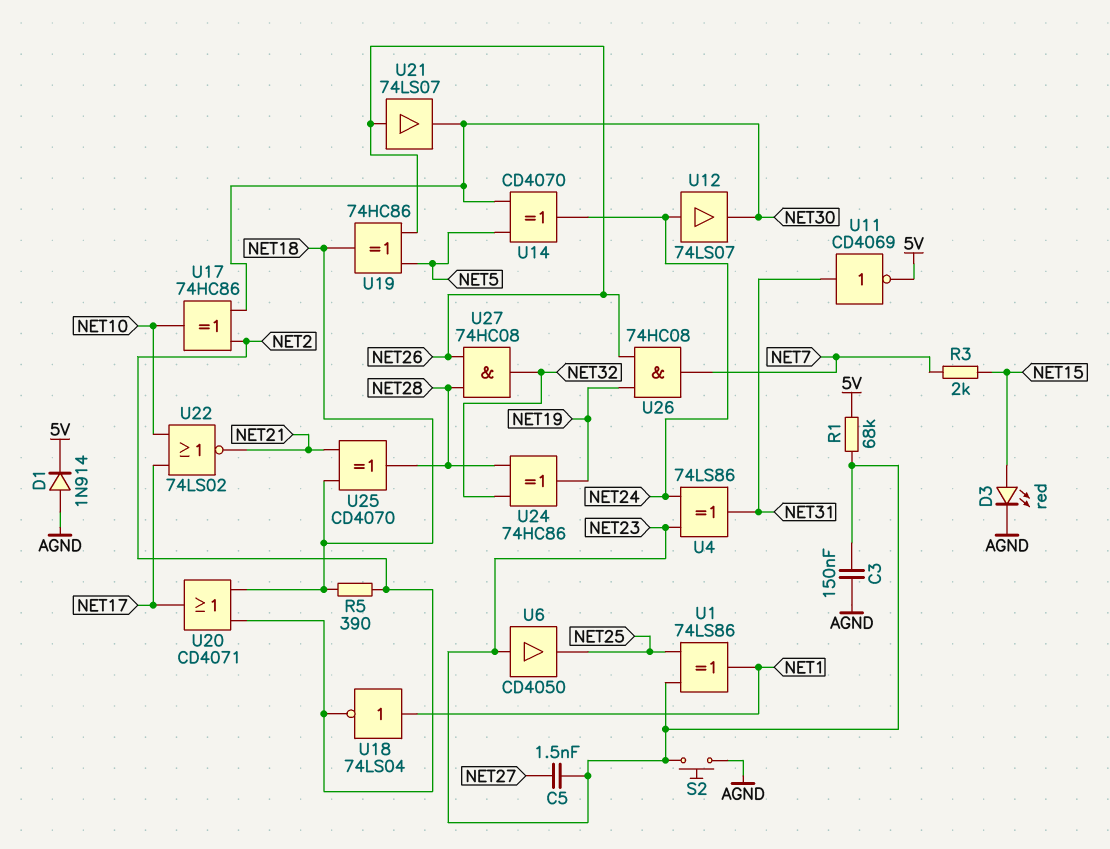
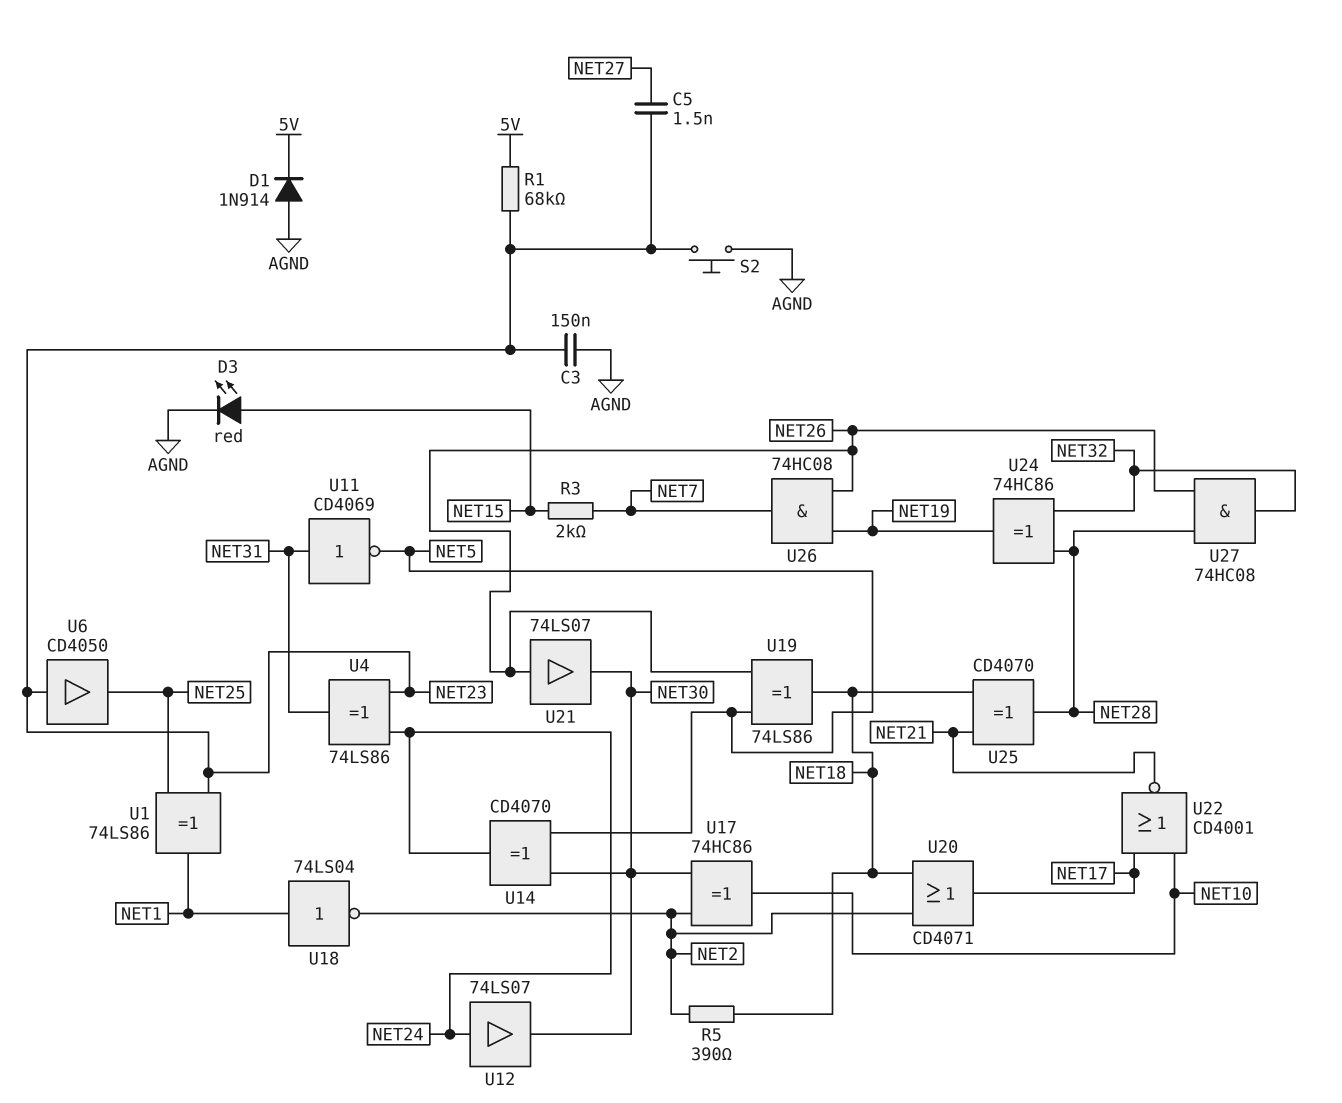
U11: NOT CD4069 (in NET31, out 5V) -> NOT CD4069 (in NET31, out NET5)
U19: XOR 74HC86 (in NET5, in NET26, out NET18) -> XOR 74LS86 (in NET5, in NET26, out NET18)
U22: NOR 74LS02 (in NET10, in NET17, out NET21) -> NOR CD4001 (in NET10, in NET17, out NET21)

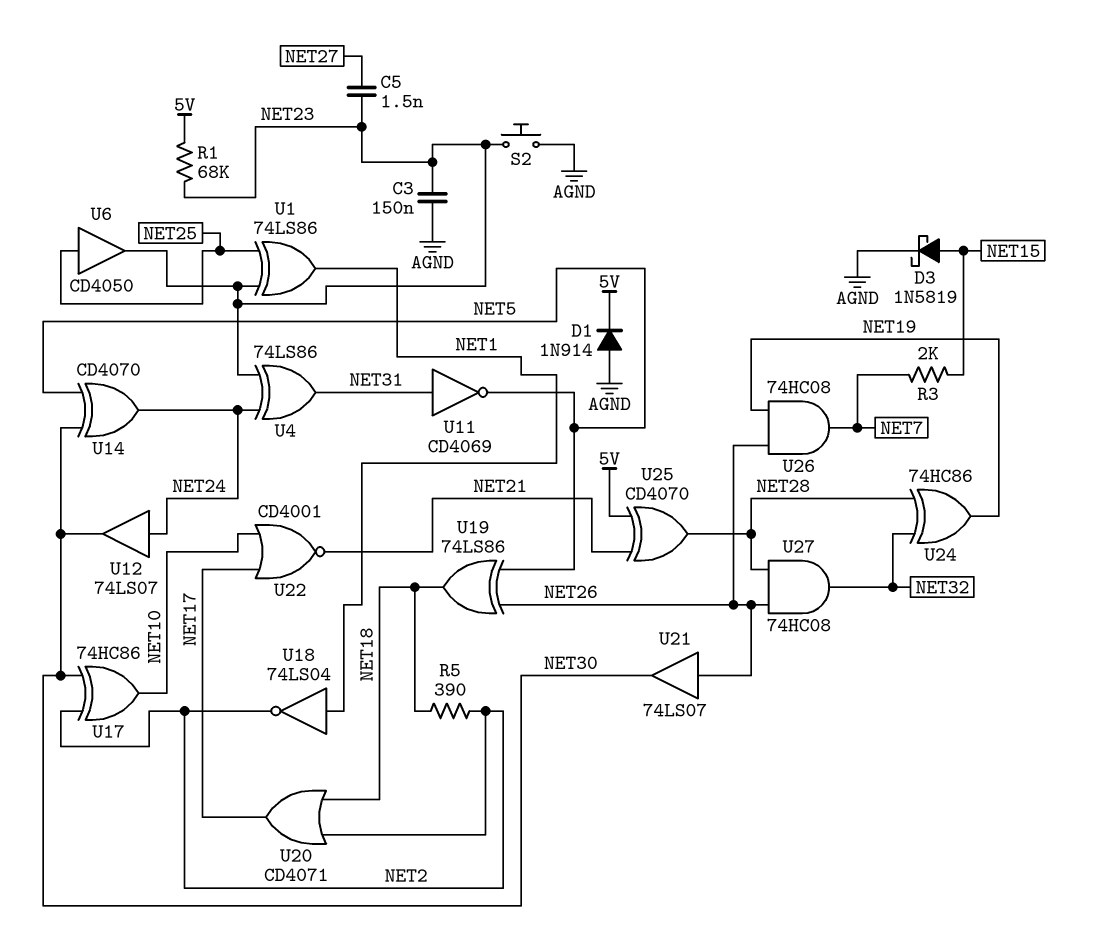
D3: LED red (A NET15, K AGND) -> schottky 1N5819 (A NET15, K AGND)
U6: buffer CD4050 (in NET23, out NET25) -> buffer CD4050 (in NET25, out NET23)
U25: XOR CD4070 (in NET18, in NET21, out NET28) -> XOR CD4070 (in 5V, in NET21, out NET28)

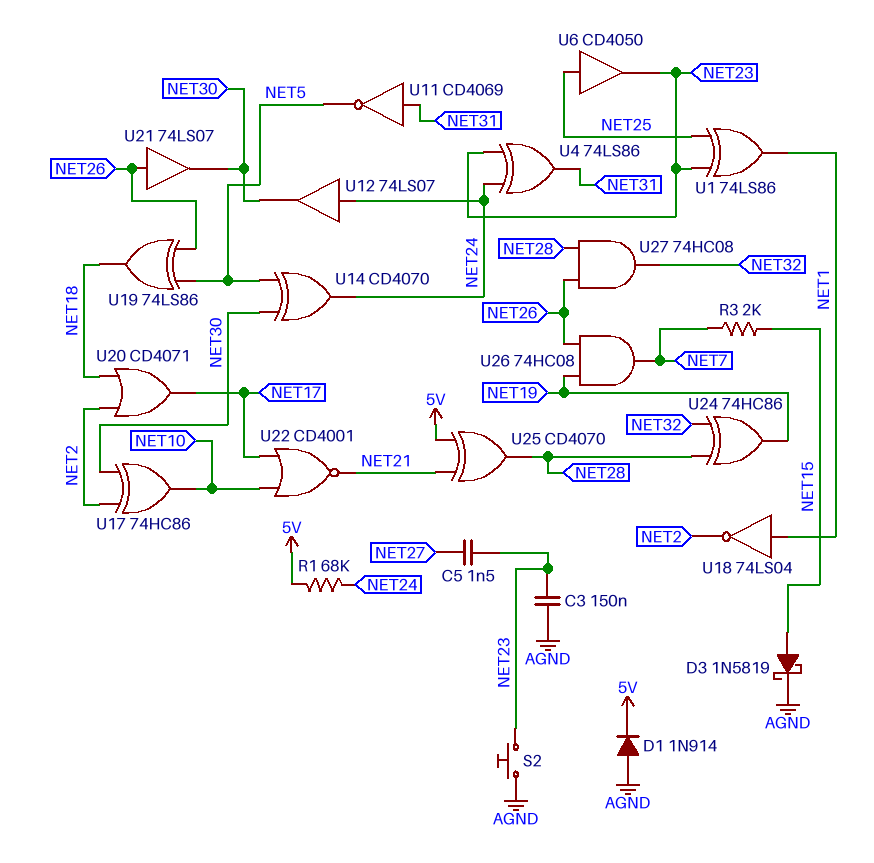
R1: 68k (5V, NET23) -> 68k (5V, NET24)
R5: 390 (NET2, NET18) -> none

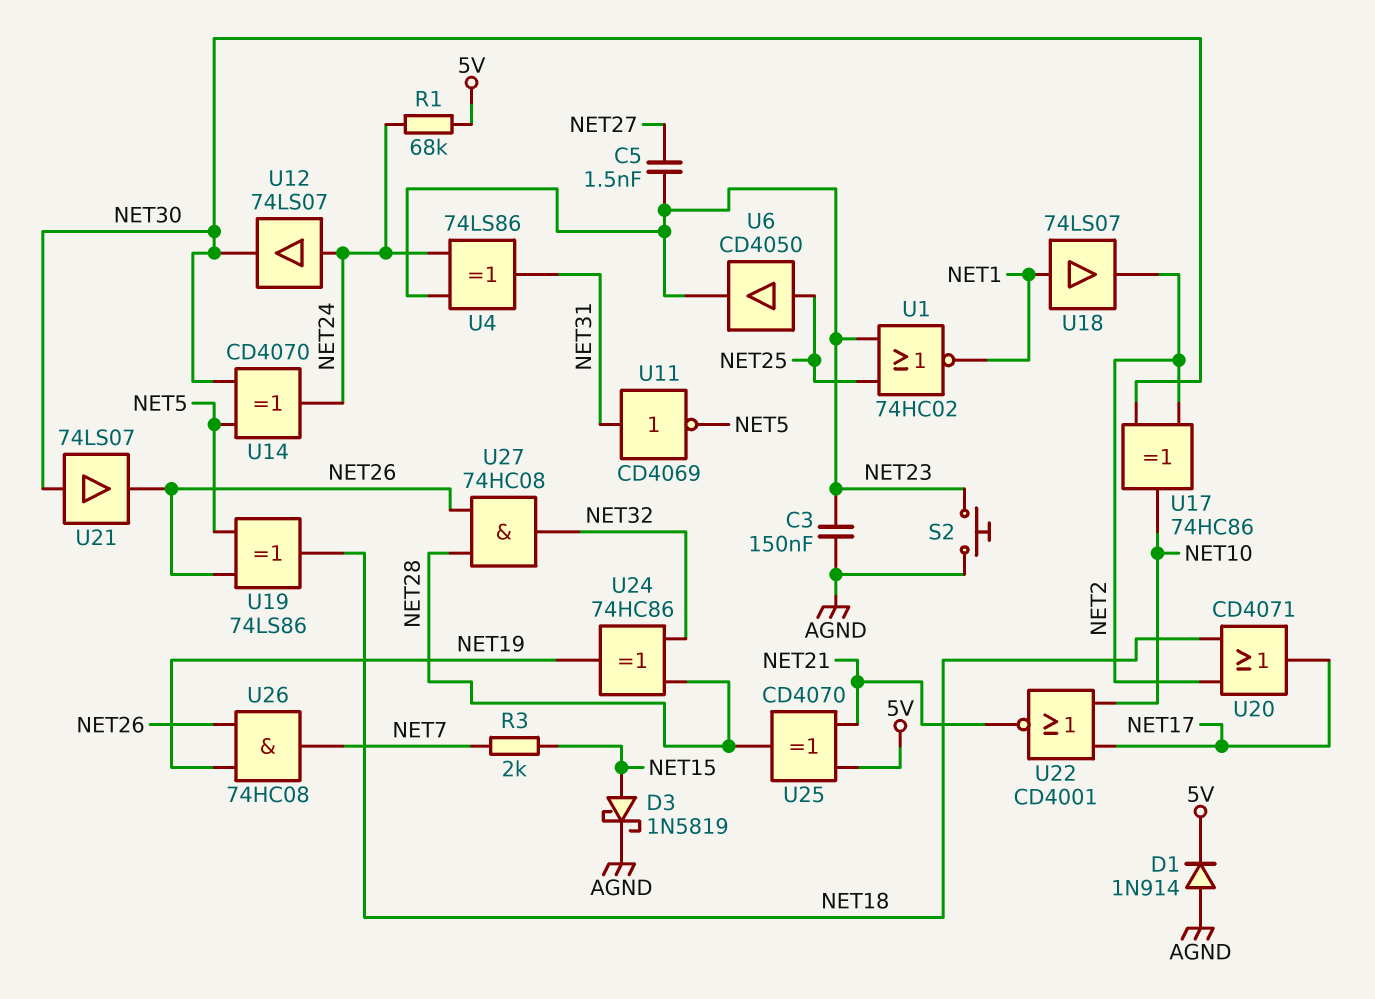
U1: XOR 74LS86 (in NET23, in NET25, out NET1) -> NOR 74HC02 (in NET23, in NET25, out NET1)
U18: NOT 74LS04 (in NET1, out NET2) -> buffer 74LS07 (in NET1, out NET2)
U21: buffer 74LS07 (in NET26, out NET30) -> buffer 74LS07 (in NET30, out NET26)

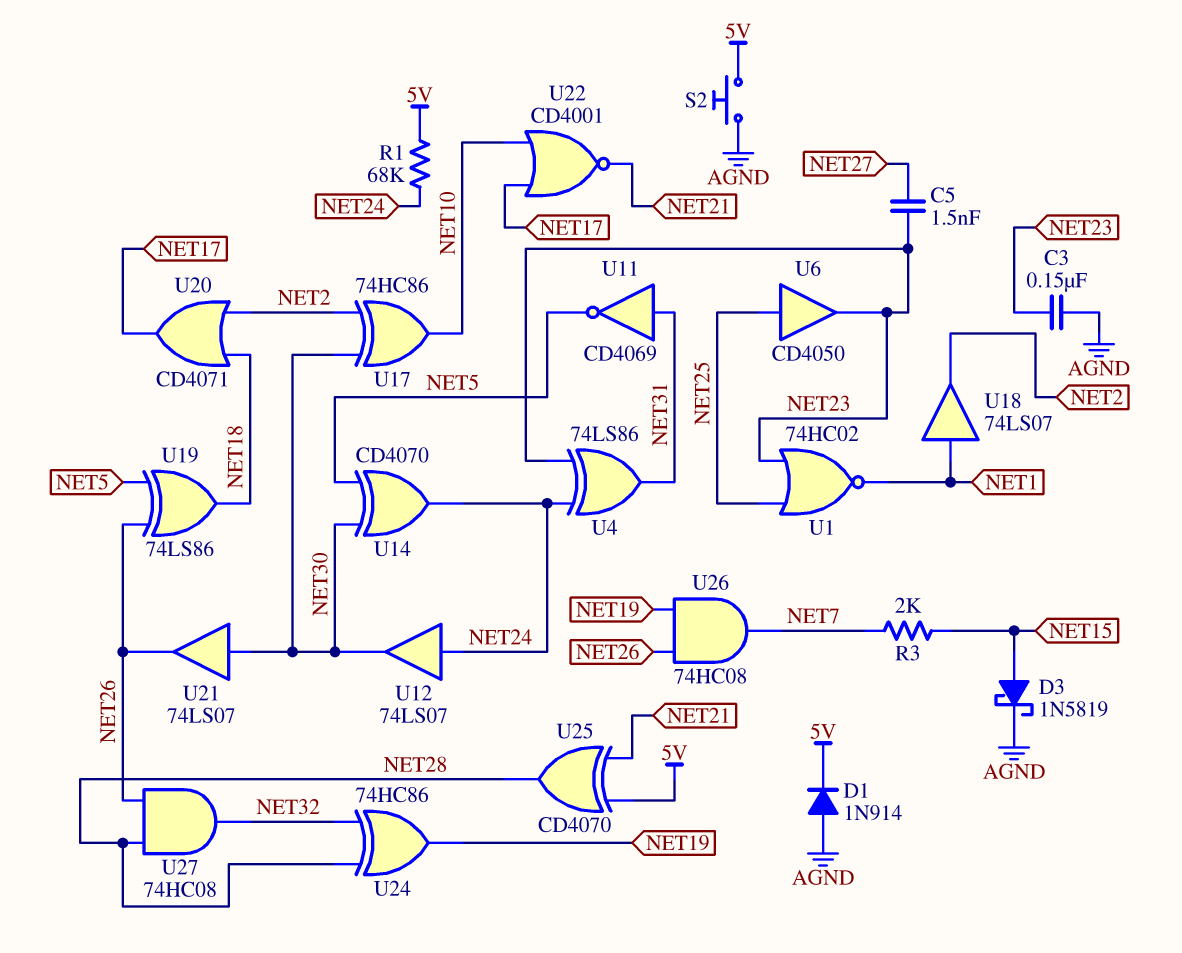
S2: button (AGND, NET23) -> button (5V, AGND)

